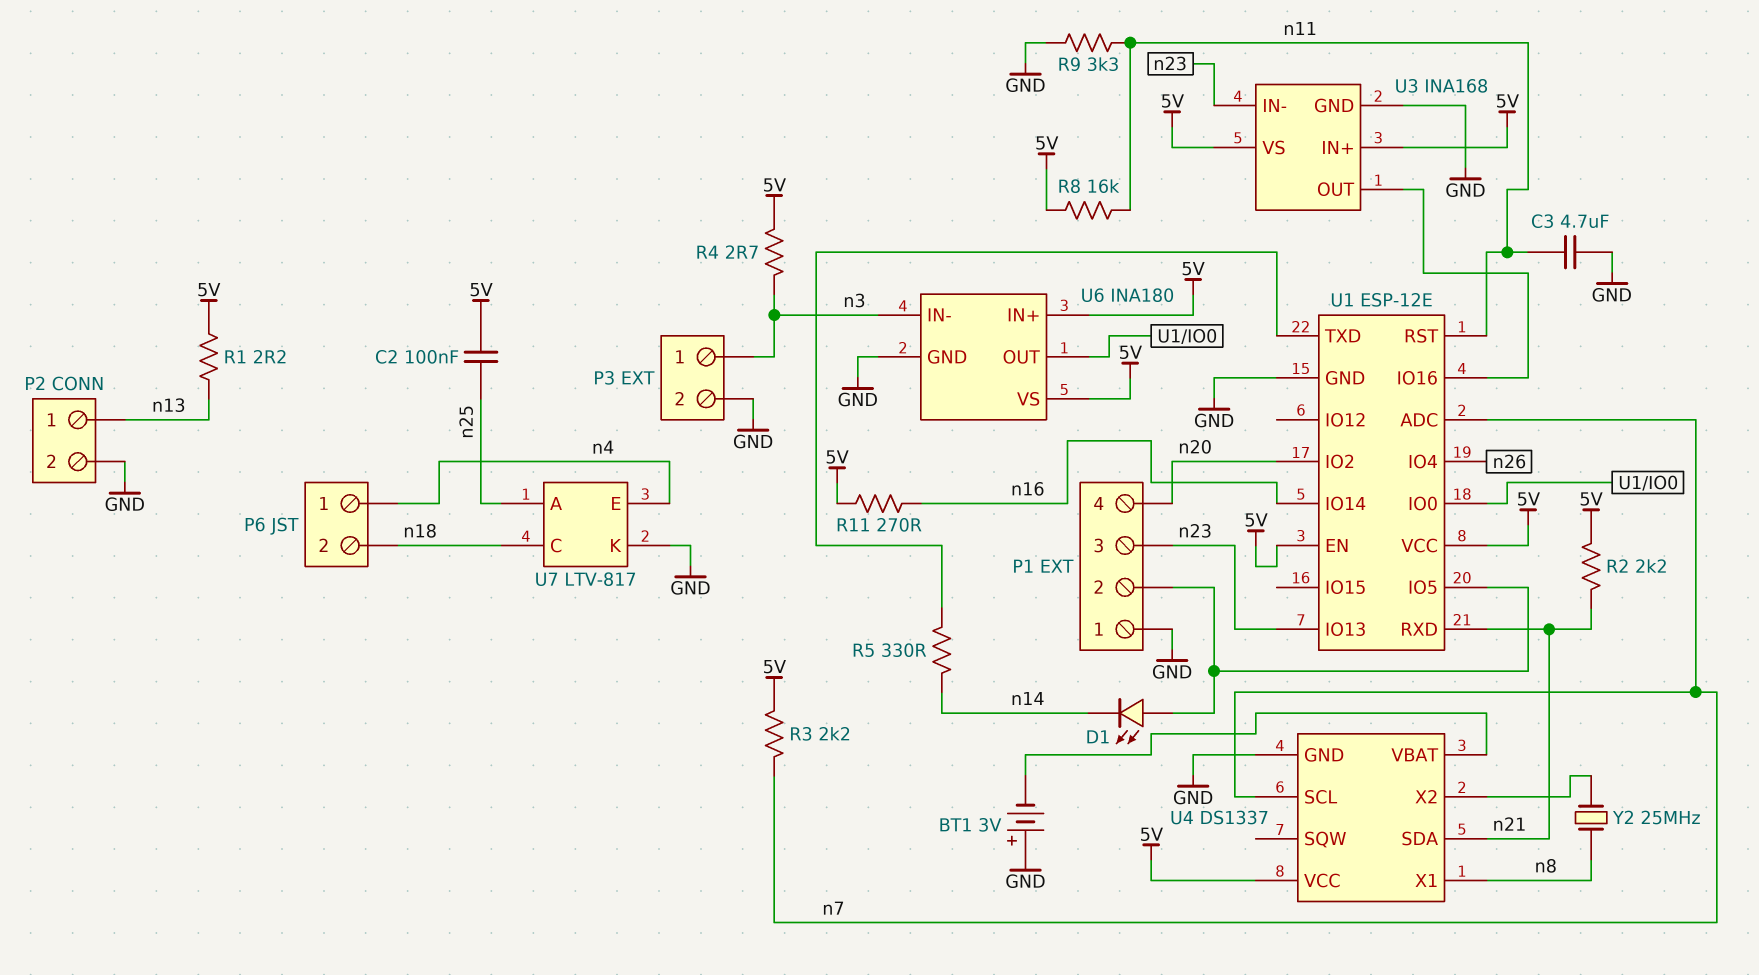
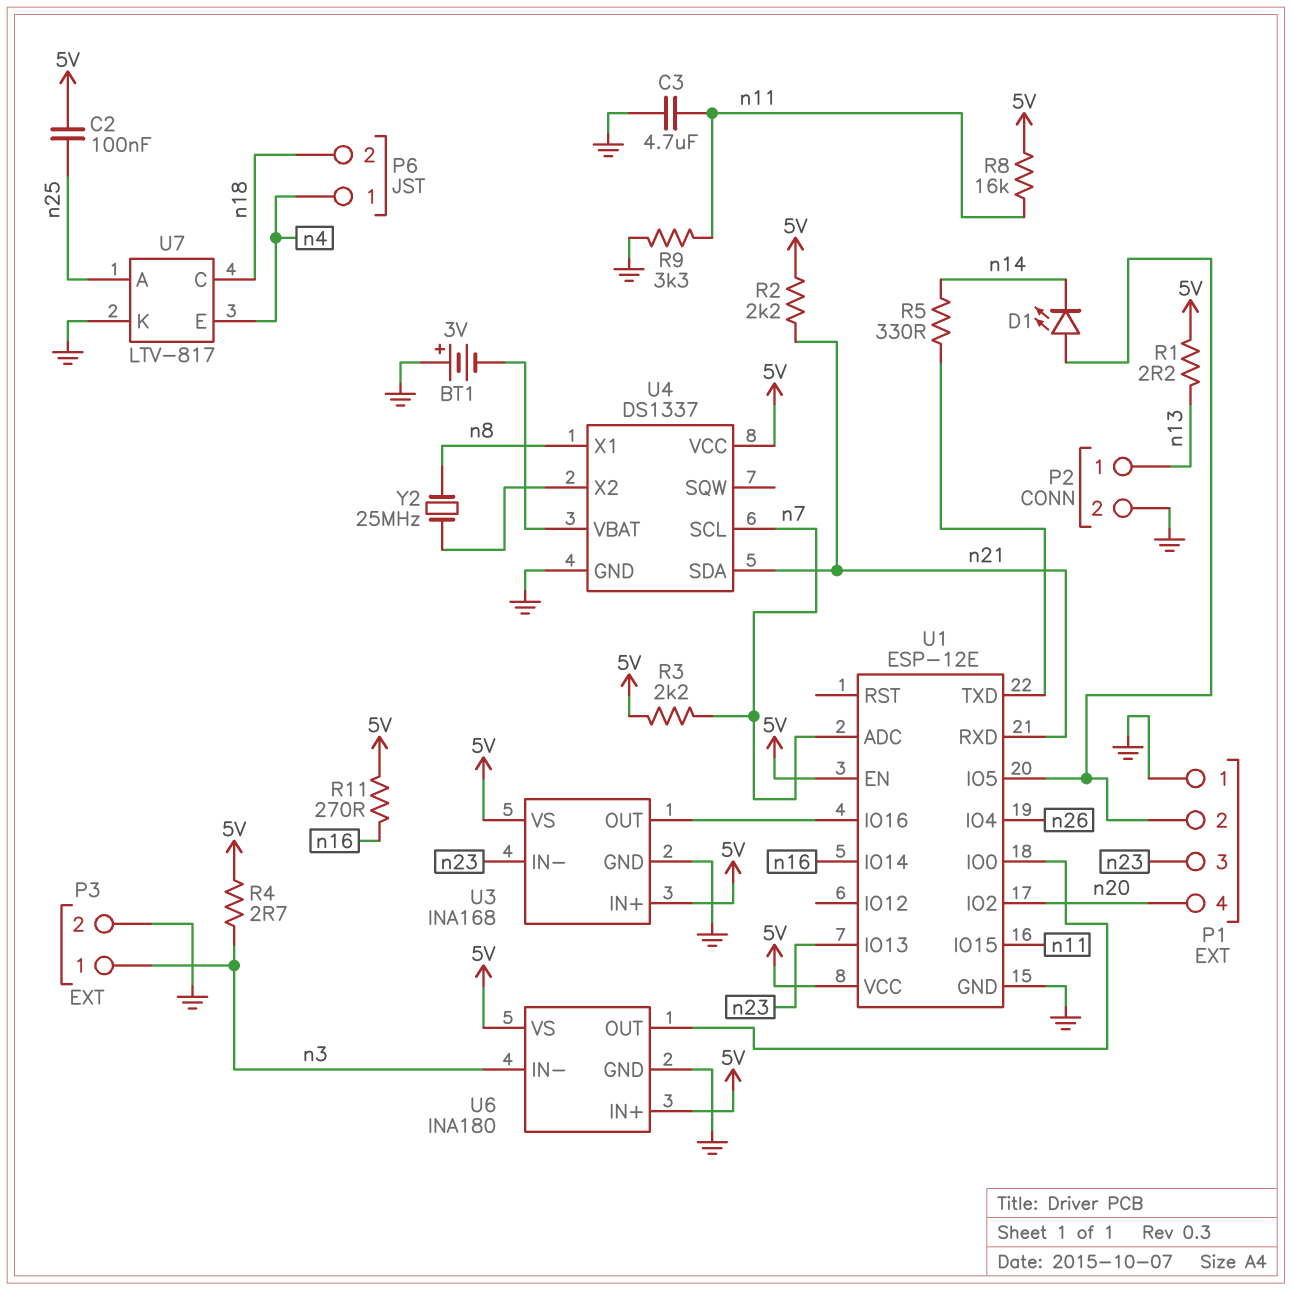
U1 pin IO15: none -> n11
U1 pin RST: n11 -> none

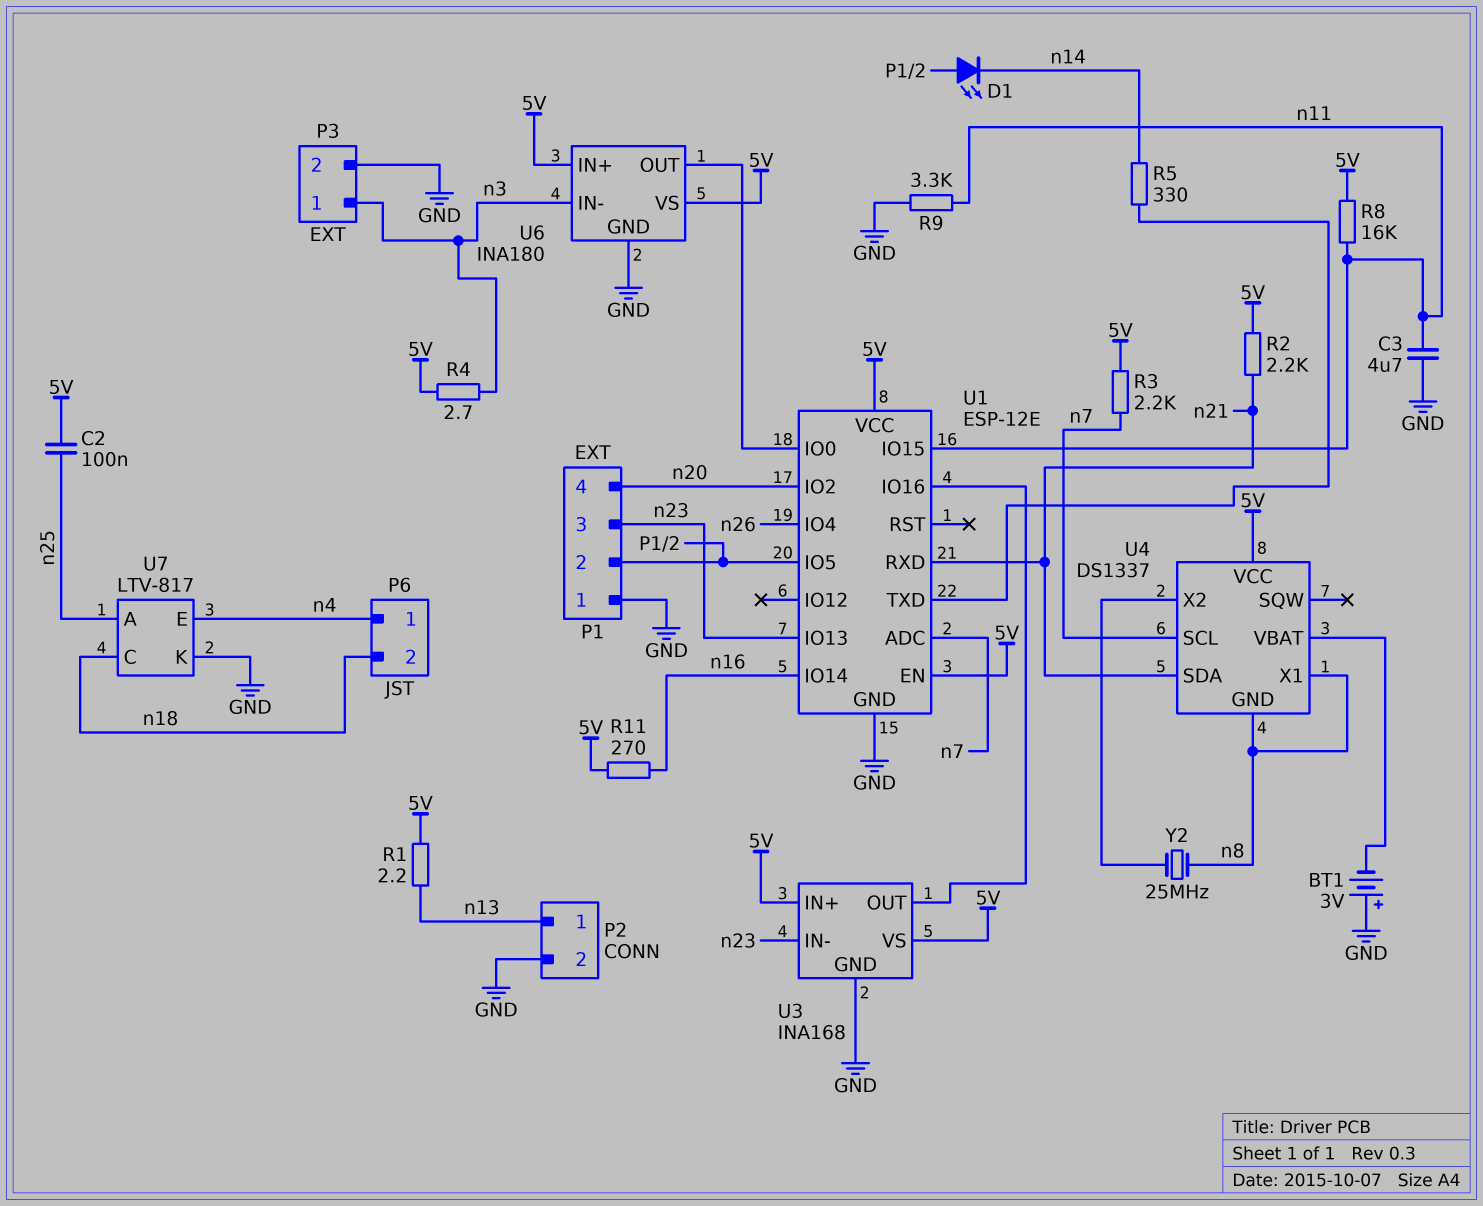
U4 pin GND: GND -> n8

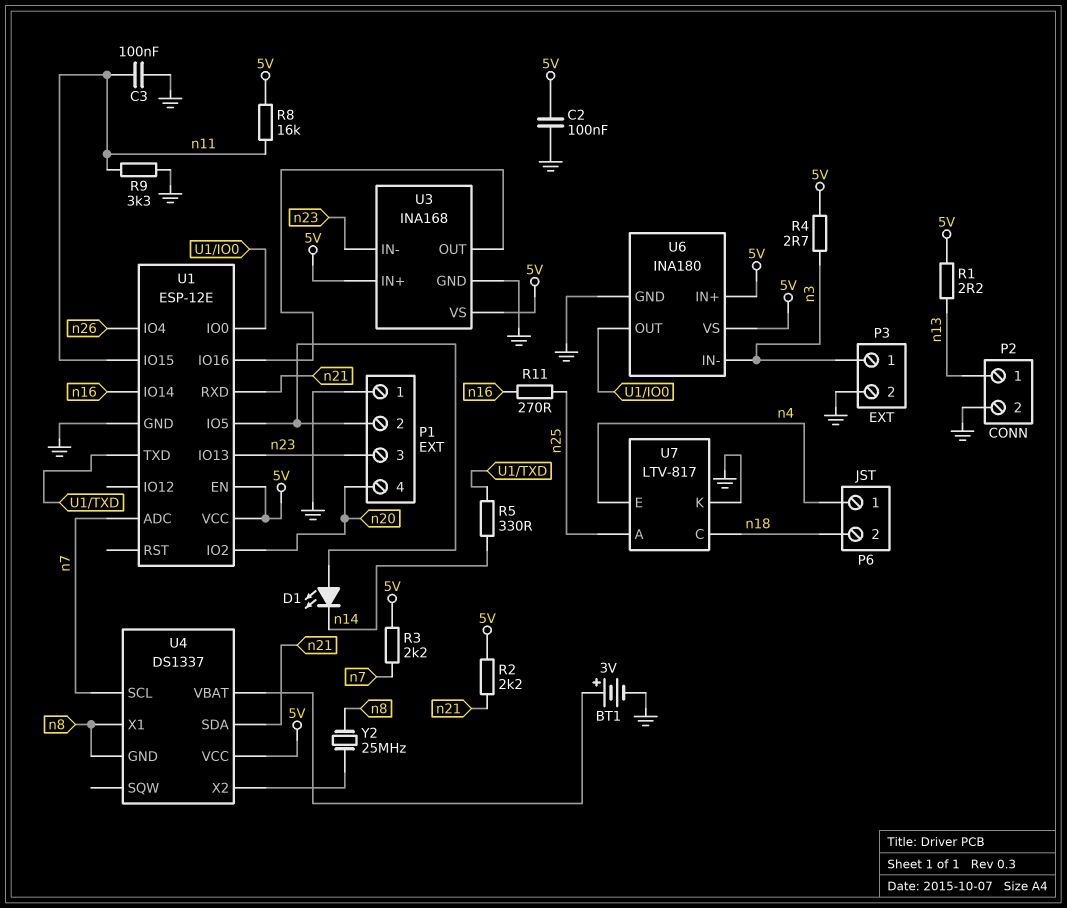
BT1: 3V (plus GND, minus U4/VBAT) -> 3V (plus U4/VBAT, minus GND)
C2: 100nF (5V, n25) -> 100nF (5V, GND)
C3: 4.7uF (GND, n11) -> 100nF (GND, n11)
R11: 270 (5V, n16) -> 270 (n16, n25)

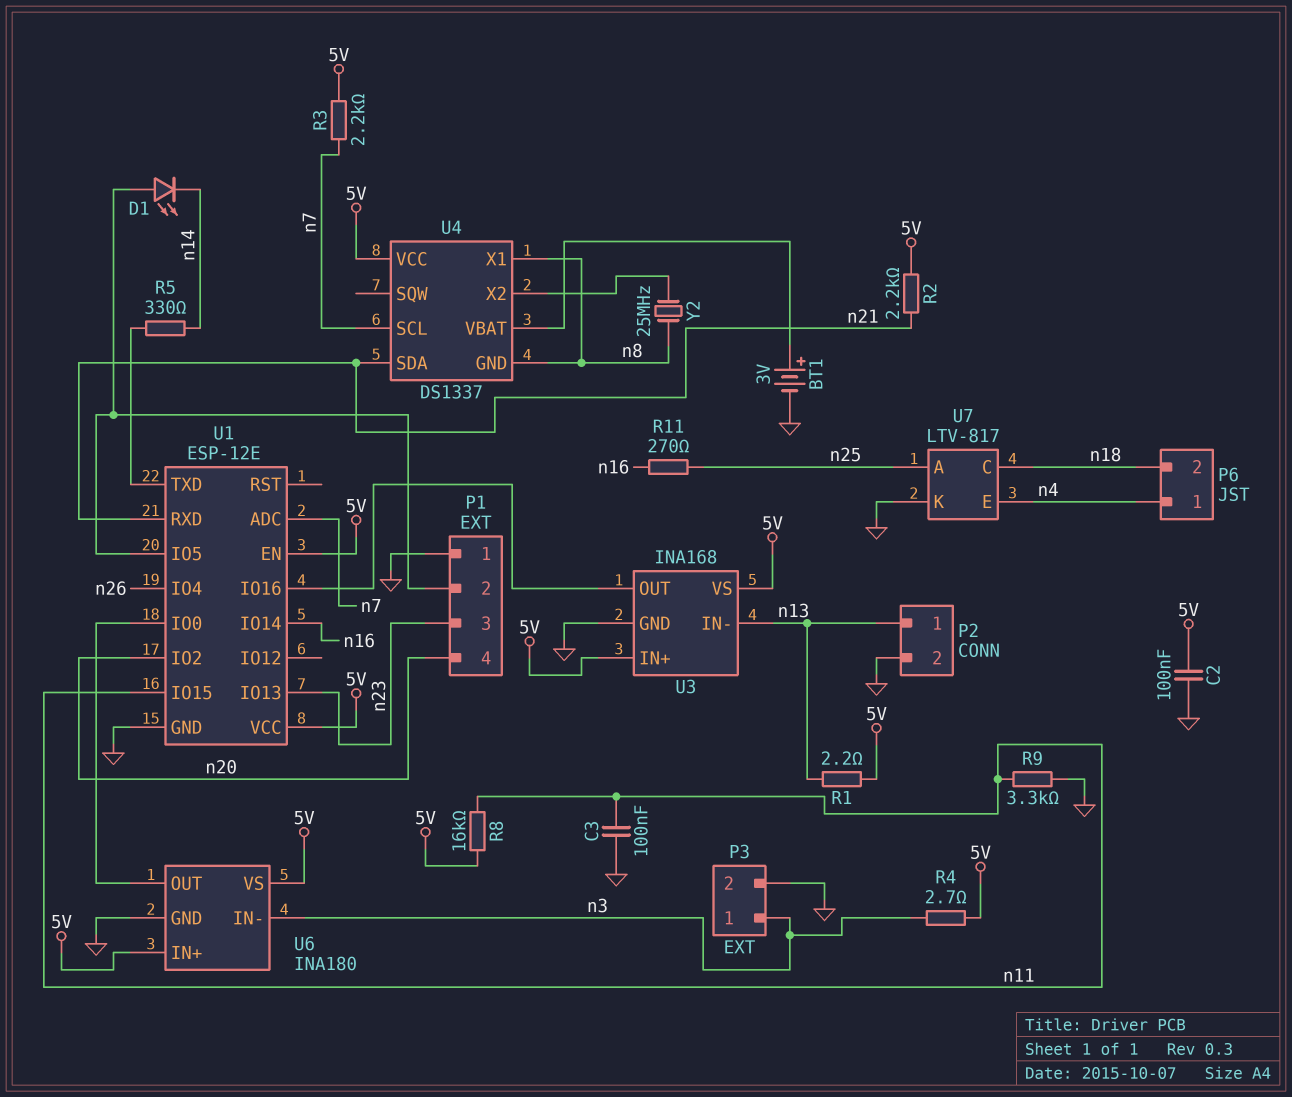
U3 pin IN-: n23 -> n13

